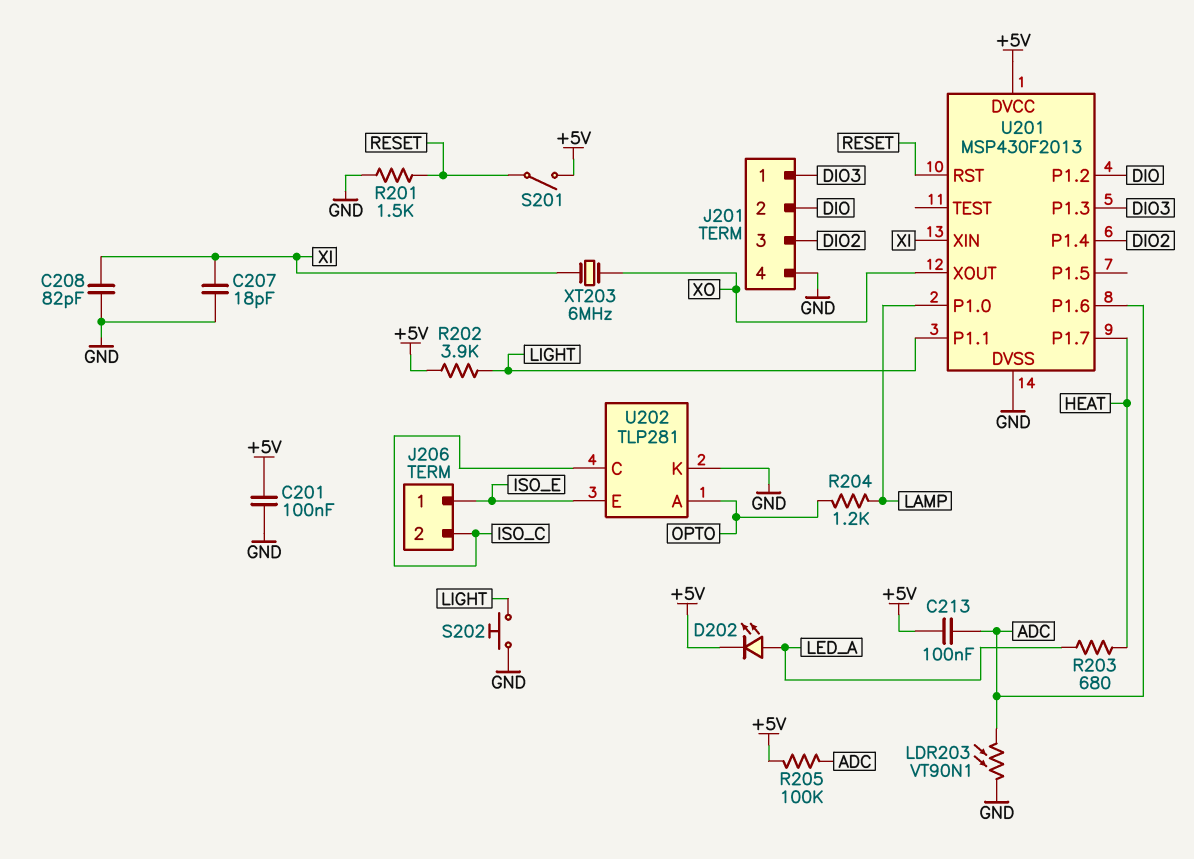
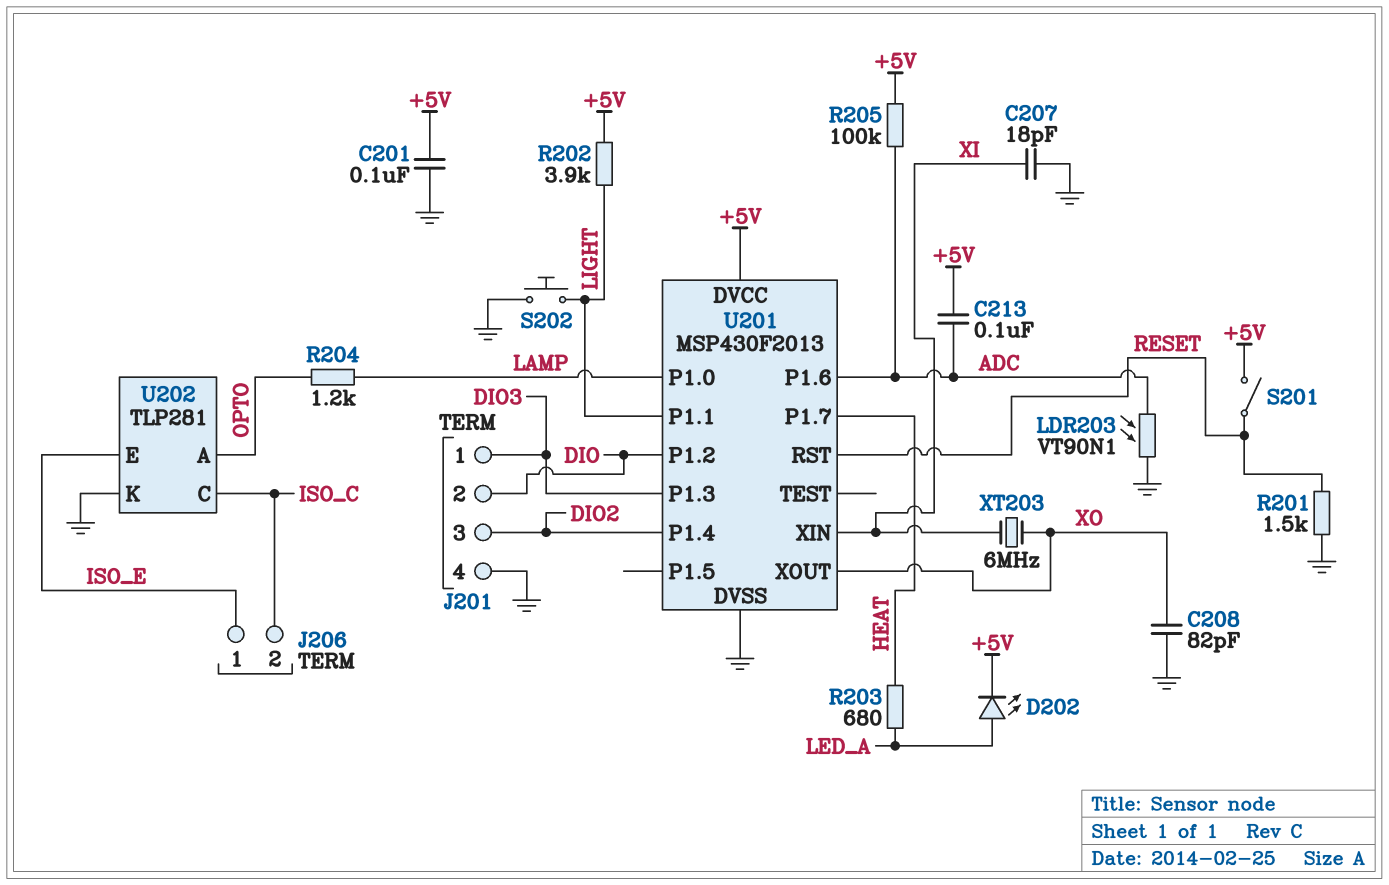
C208: 82pF (GND, XI) -> 82pF (GND, XO)

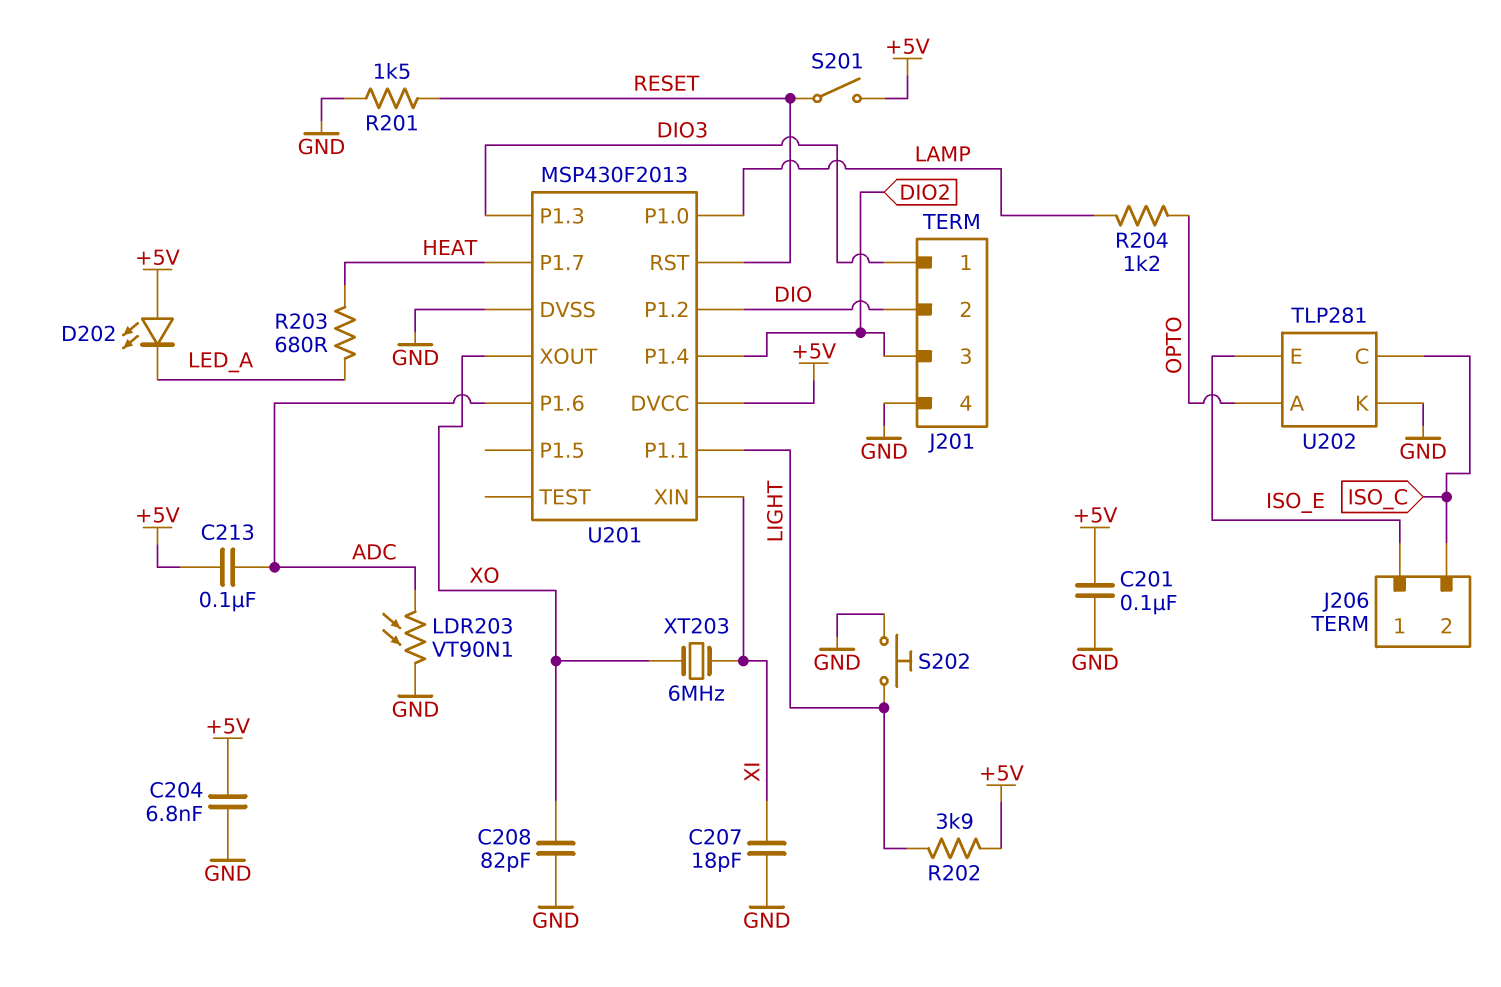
C204: none -> 6.8nF (+5V, GND)
D202: LED (A LED_A, K +5V) -> LED (A +5V, K LED_A)
R205: 100k (+5V, ADC) -> none

